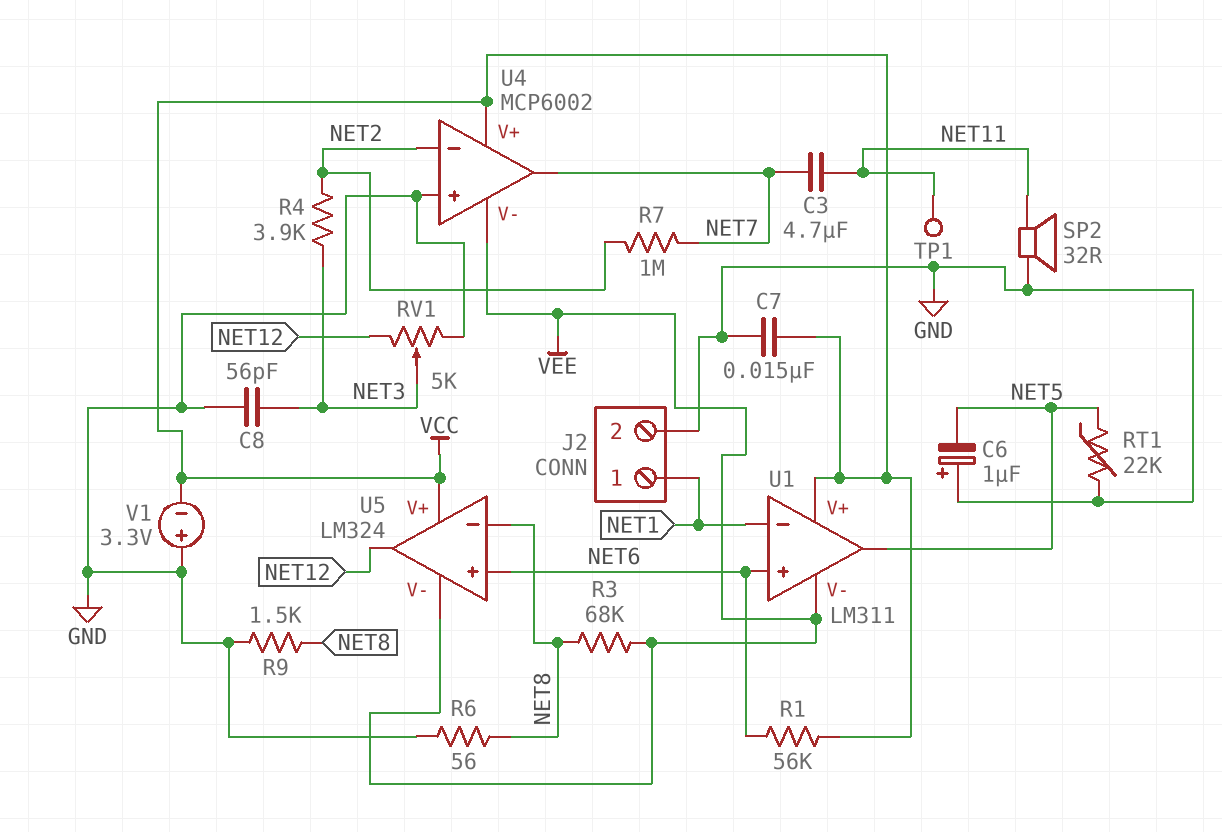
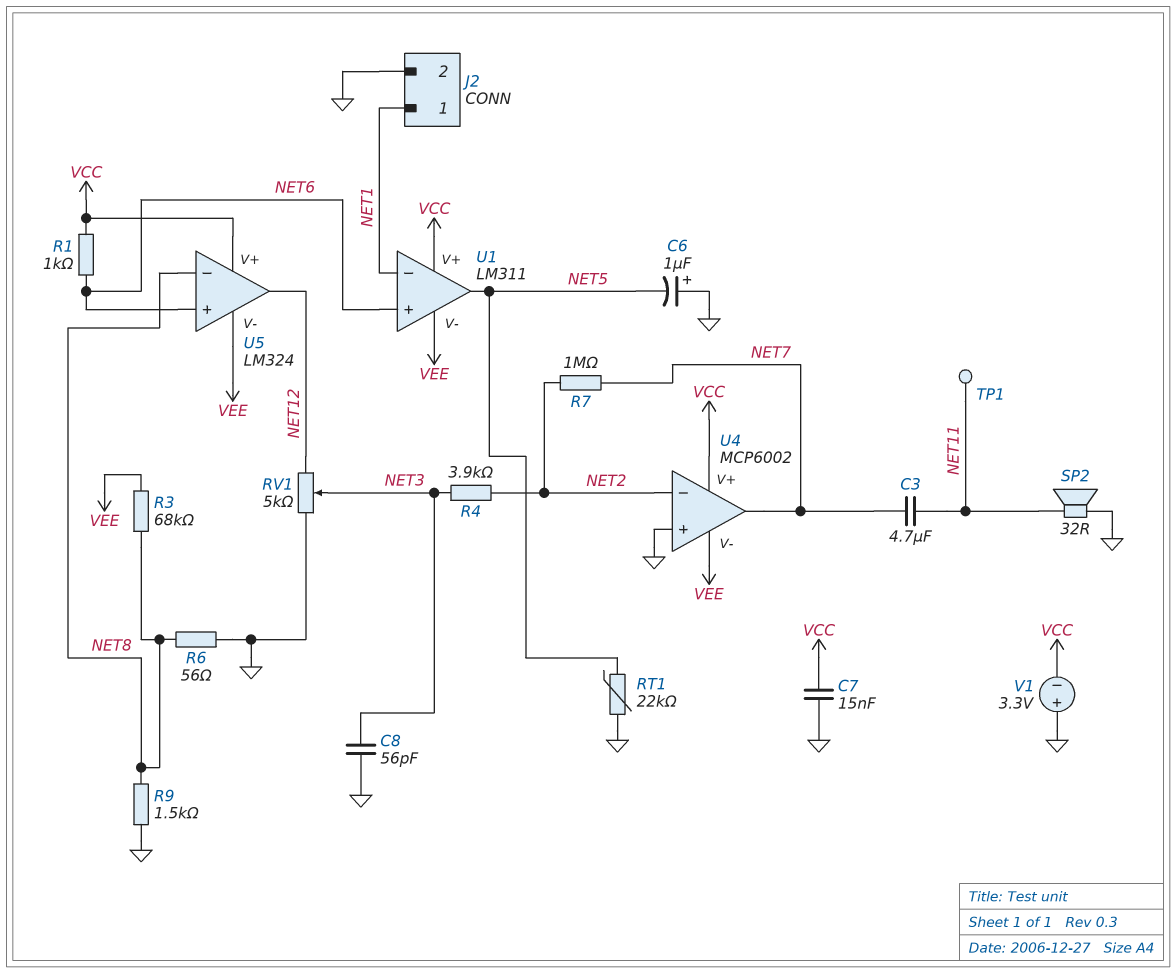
R1: 56k (NET6, VCC) -> 1k (NET6, VCC)

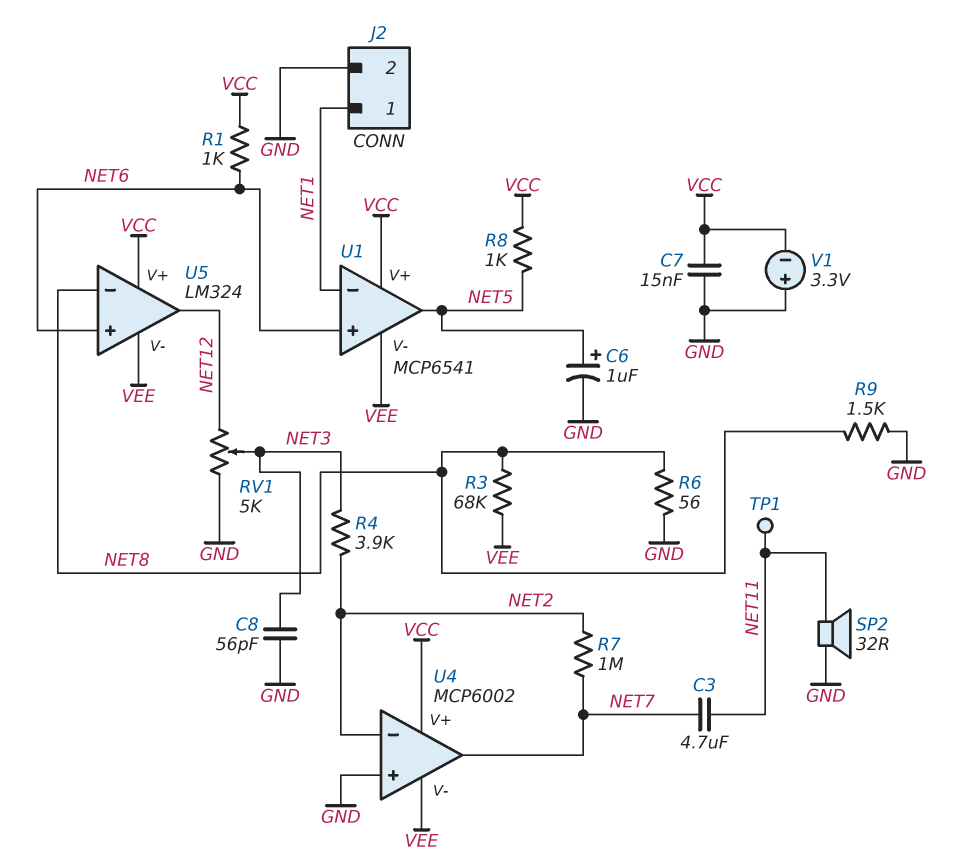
C6: 1uF (plus GND, minus NET5) -> 1uF (plus NET5, minus GND)
R8: none -> 1k (NET5, VCC)
RT1: 22k (GND, NET5) -> none
U1: LM311 -> MCP6541

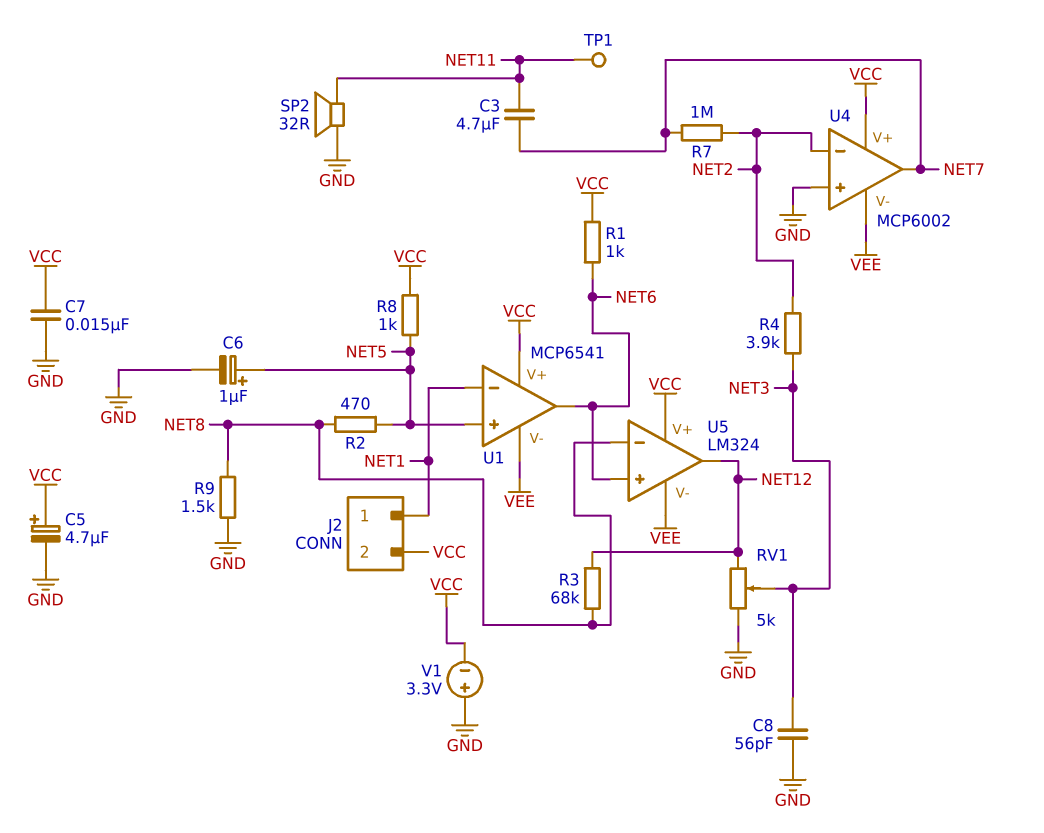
C5: none -> 4.7uF (plus VCC, minus GND)
J2 pin 2: GND -> VCC
R2: none -> 470 (NET5, NET8)
R3: 68k (NET8, VEE) -> 68k (NET8, NET12)
R6: 56 (GND, NET8) -> none
U1 pin in+: NET6 -> NET5
U1 pin out: NET5 -> NET6

